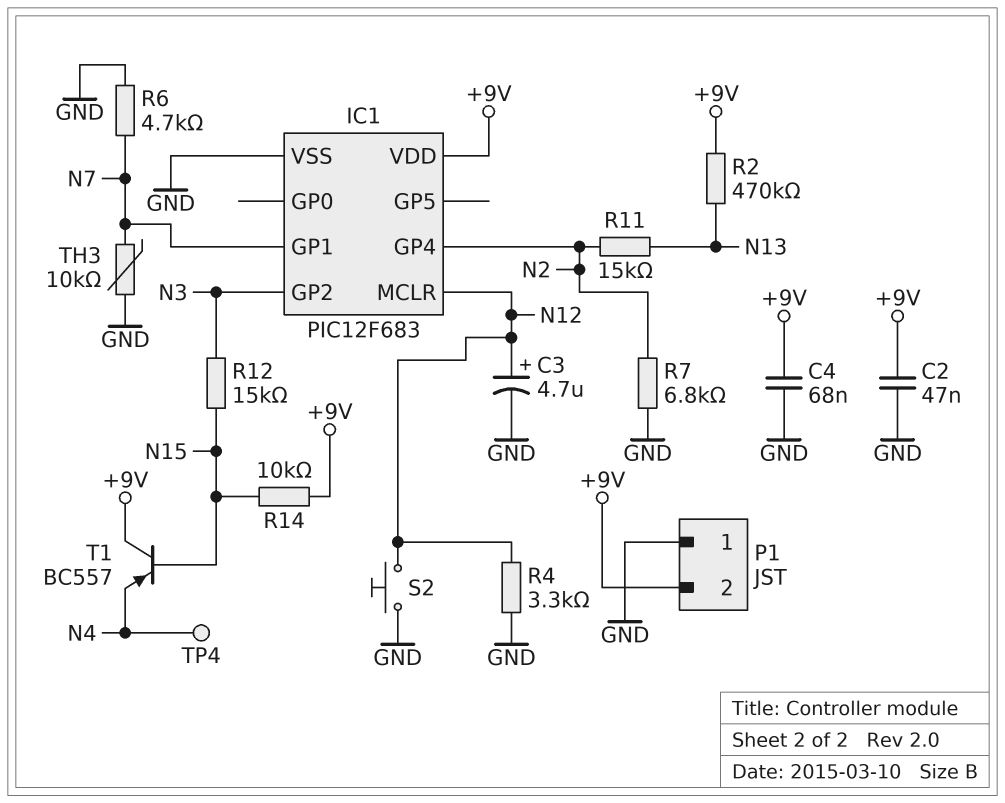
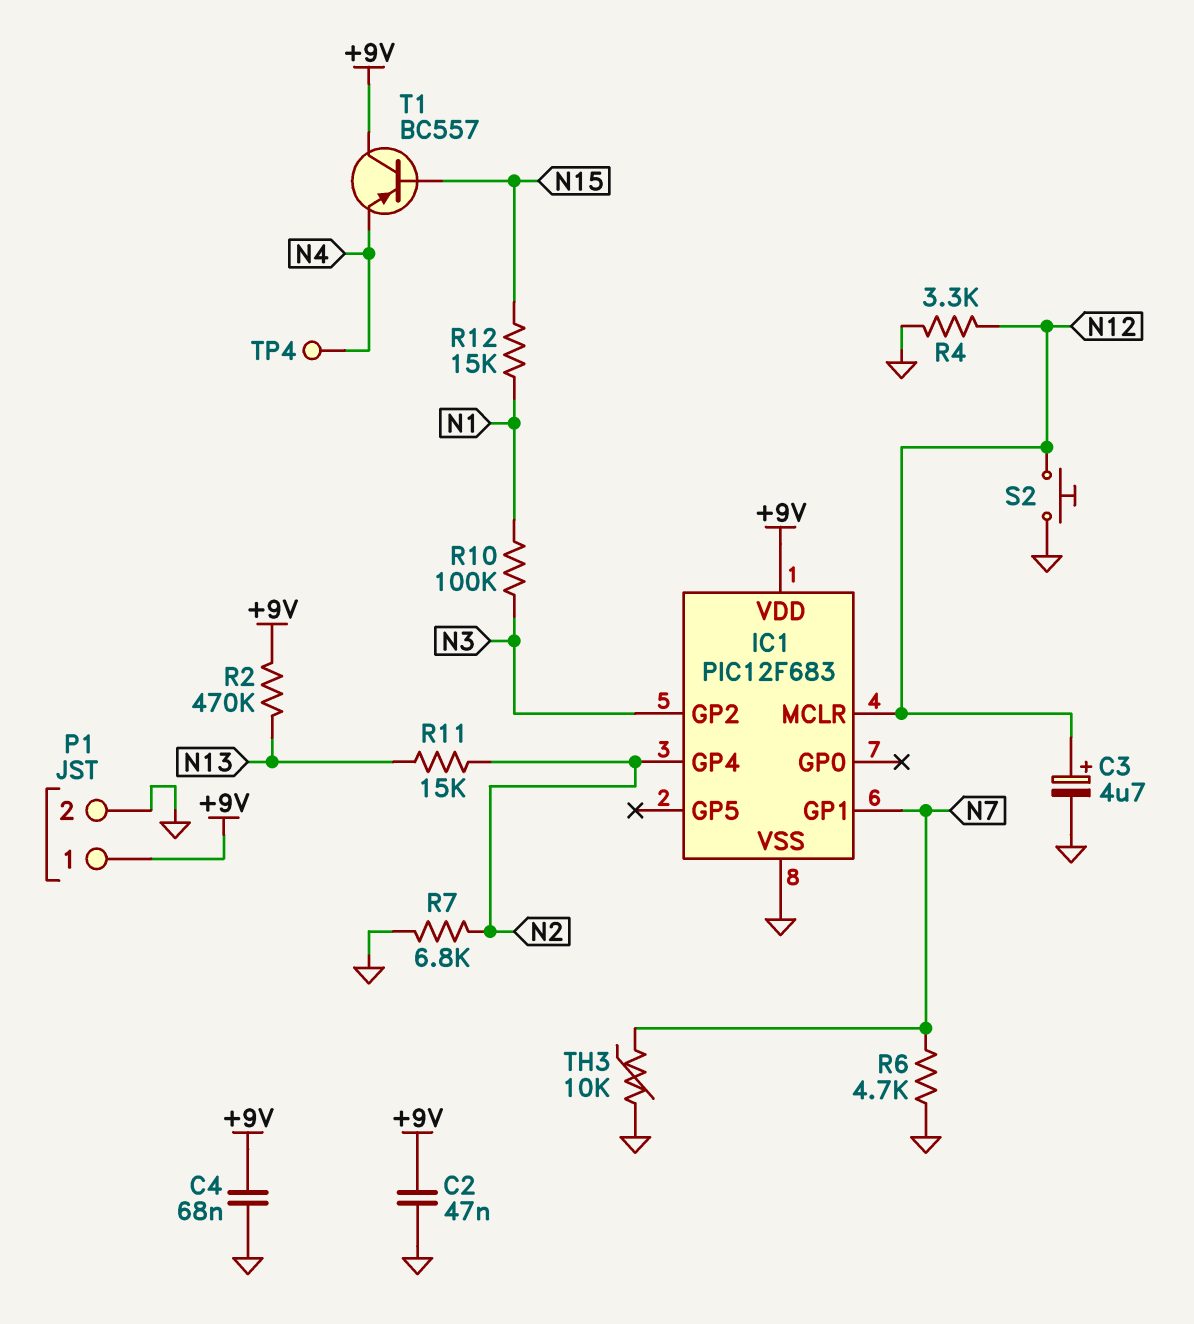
P1 pin 1: GND -> +9V
P1 pin 2: +9V -> GND
R10: none -> 100k (N1, N3)
R12: 15k (N3, N15) -> 15k (N1, N15)
R14: 10k (+9V, N15) -> none

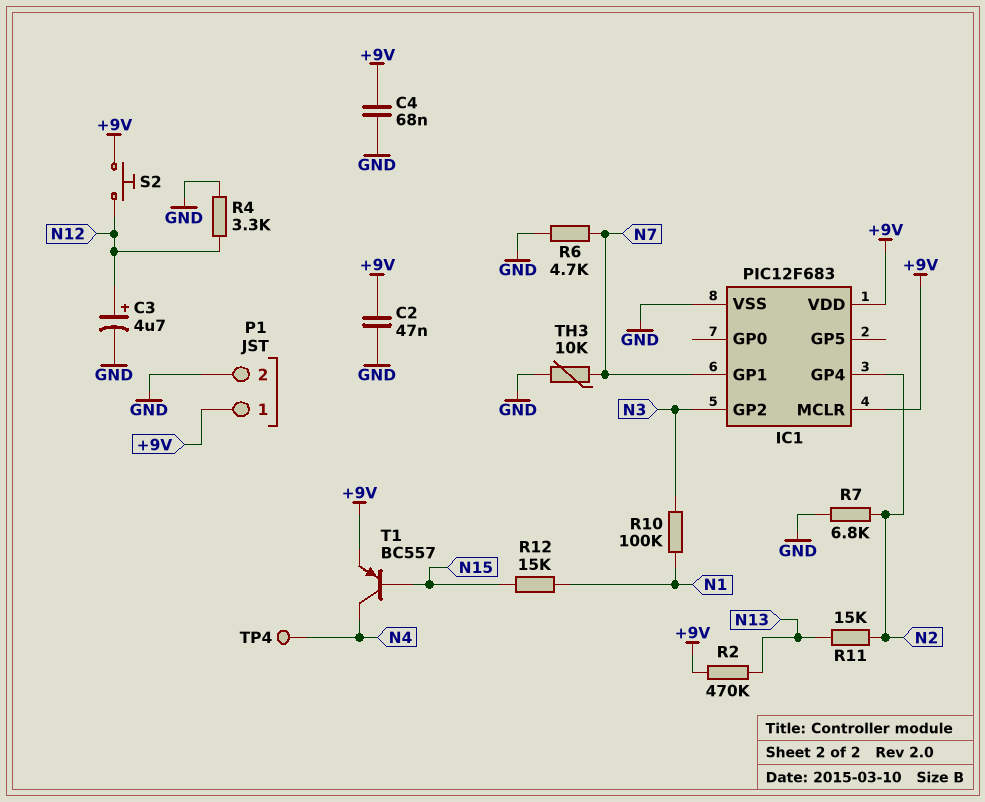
IC1 pin MCLR: N12 -> +9V
S2: button (GND, N12) -> button (+9V, N12)
T1: PNP BC557 (B N15, C +9V, E N4) -> PNP BC557 (B N15, C N4, E +9V)

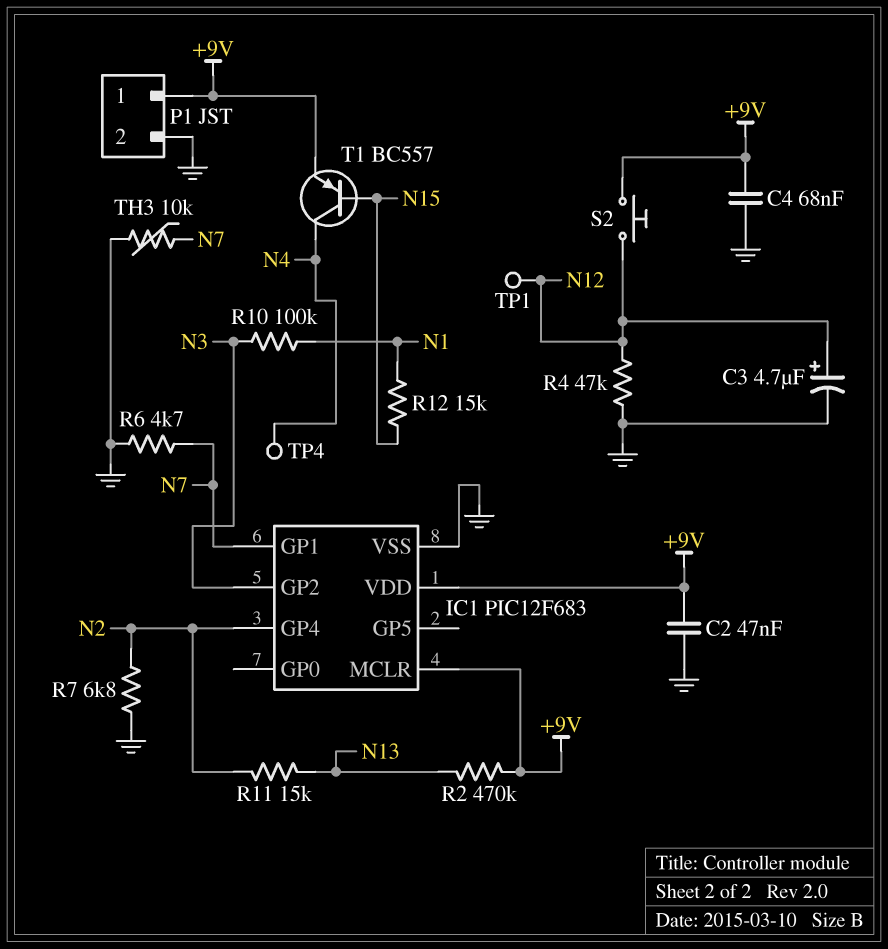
R4: 3.3k (GND, N12) -> 47k (GND, N12)
TP1: none -> test point (N12)

